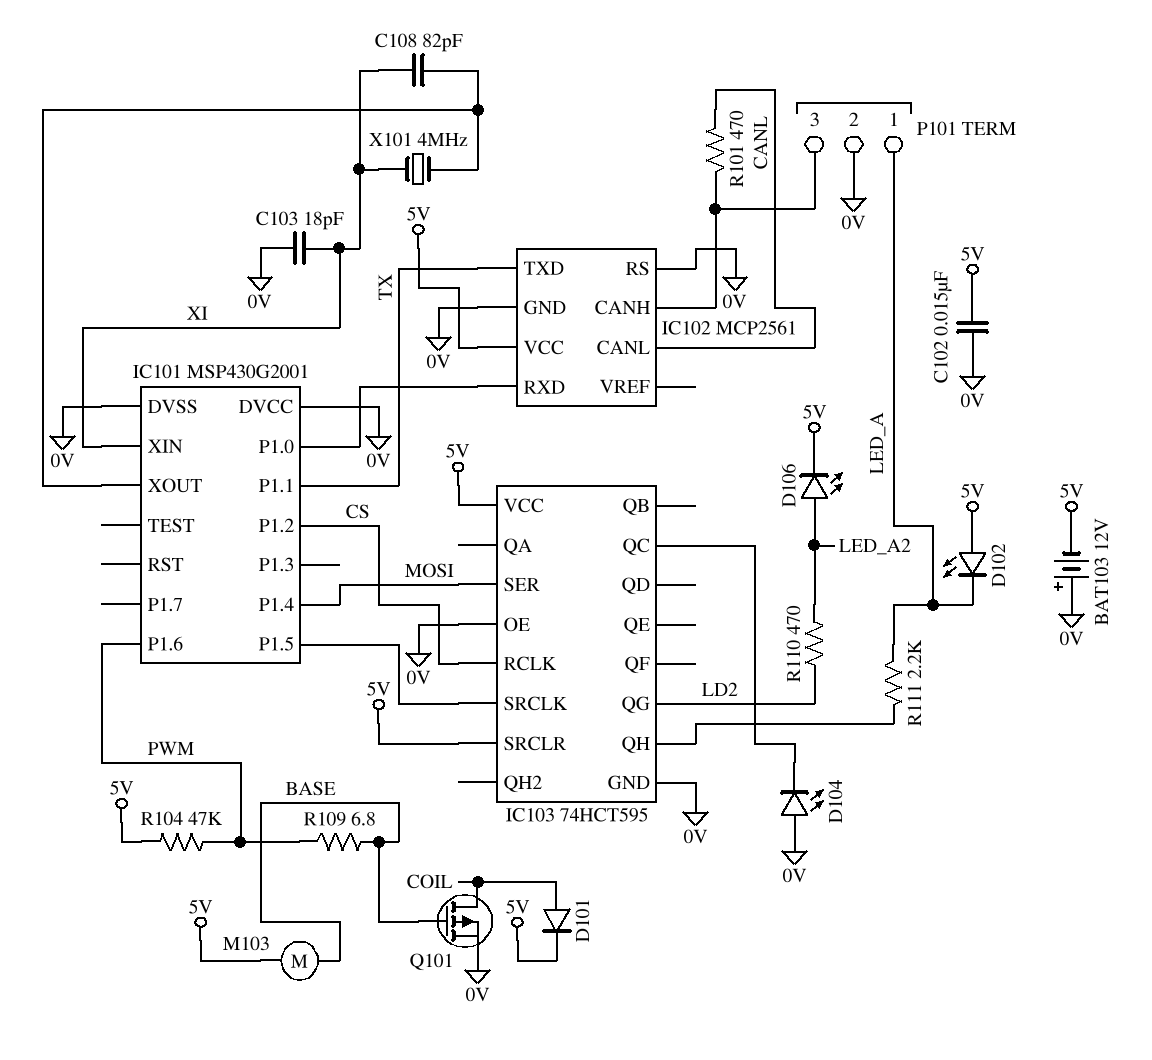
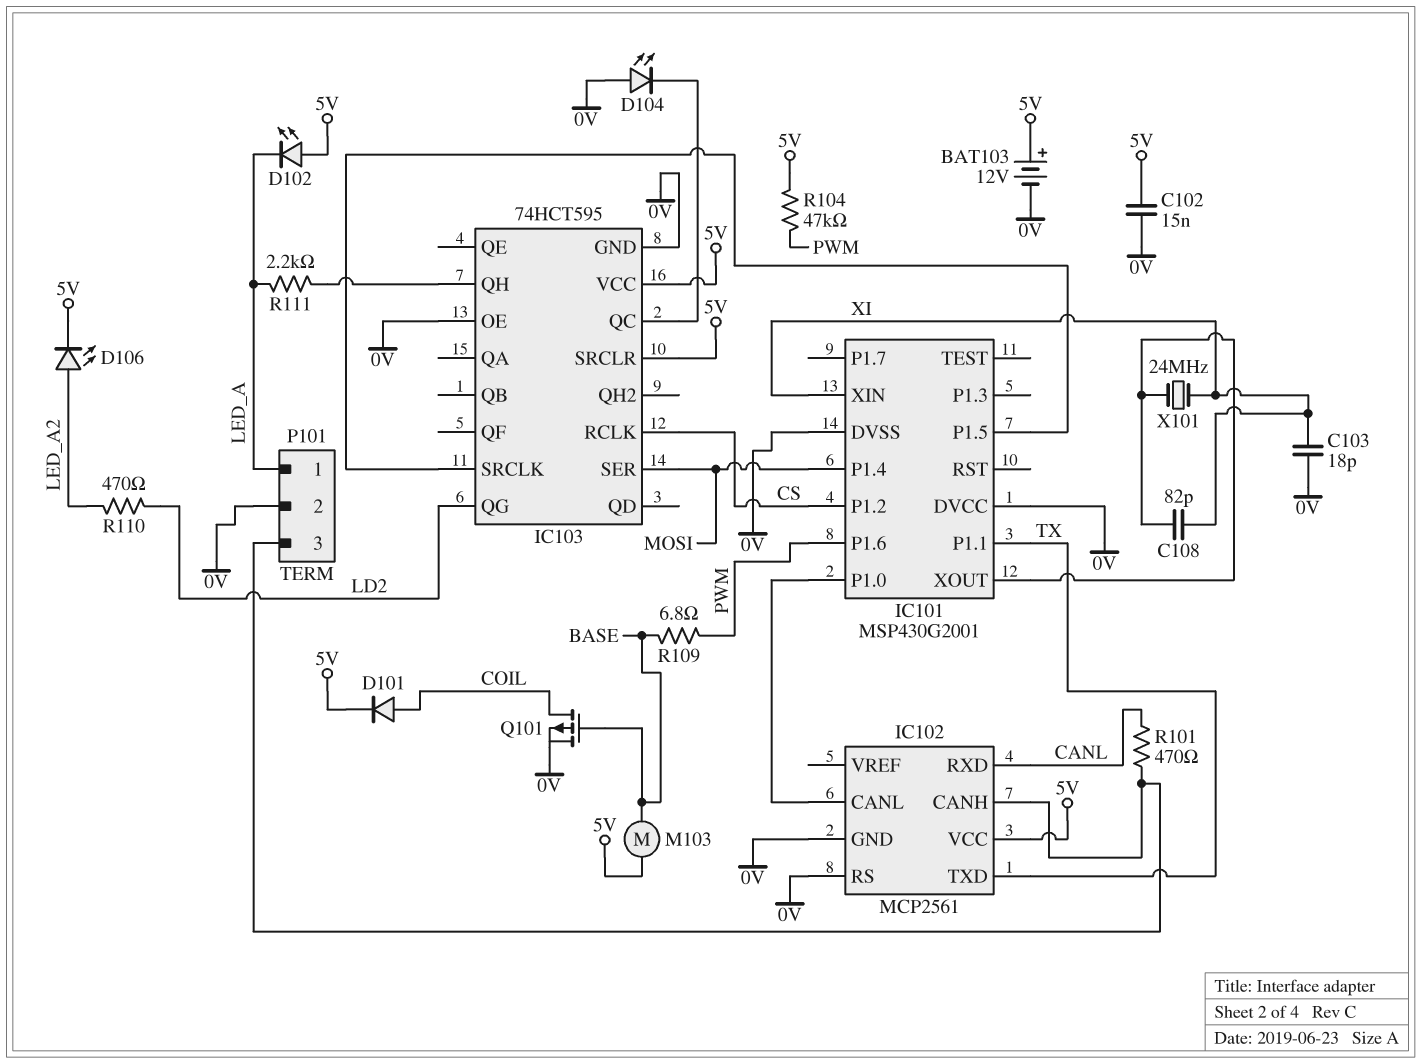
BAT103: 12V (plus 0V, minus 5V) -> 12V (plus 5V, minus 0V)
IC102 pin CANL: CANL -> IC101/P1.0
IC102 pin RXD: IC101/P1.0 -> CANL
X101: 4MHz (IC101/XOUT, XI) -> 24MHz (IC101/XOUT, XI)

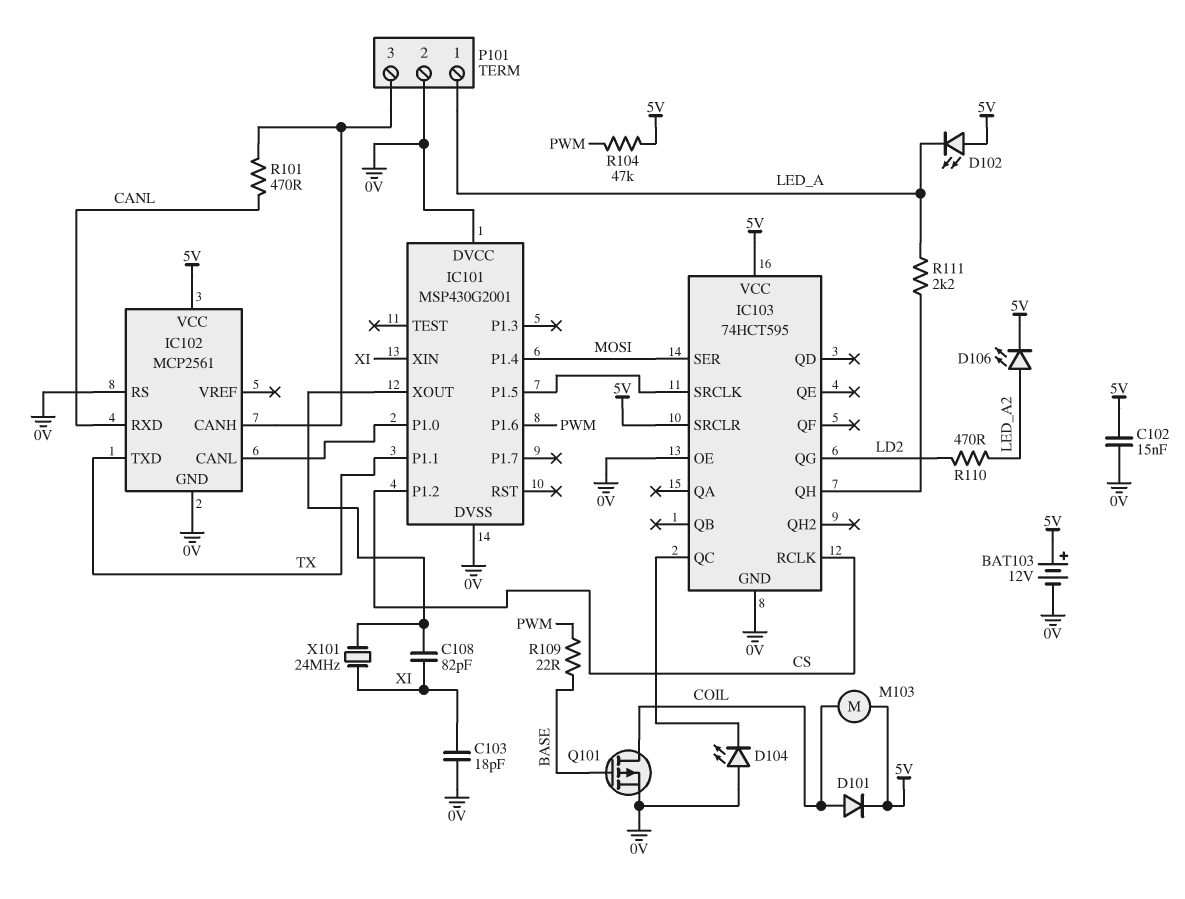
M103: motor (5V, BASE) -> motor (5V, COIL)
R109: 6.8 (BASE, PWM) -> 22 (BASE, PWM)

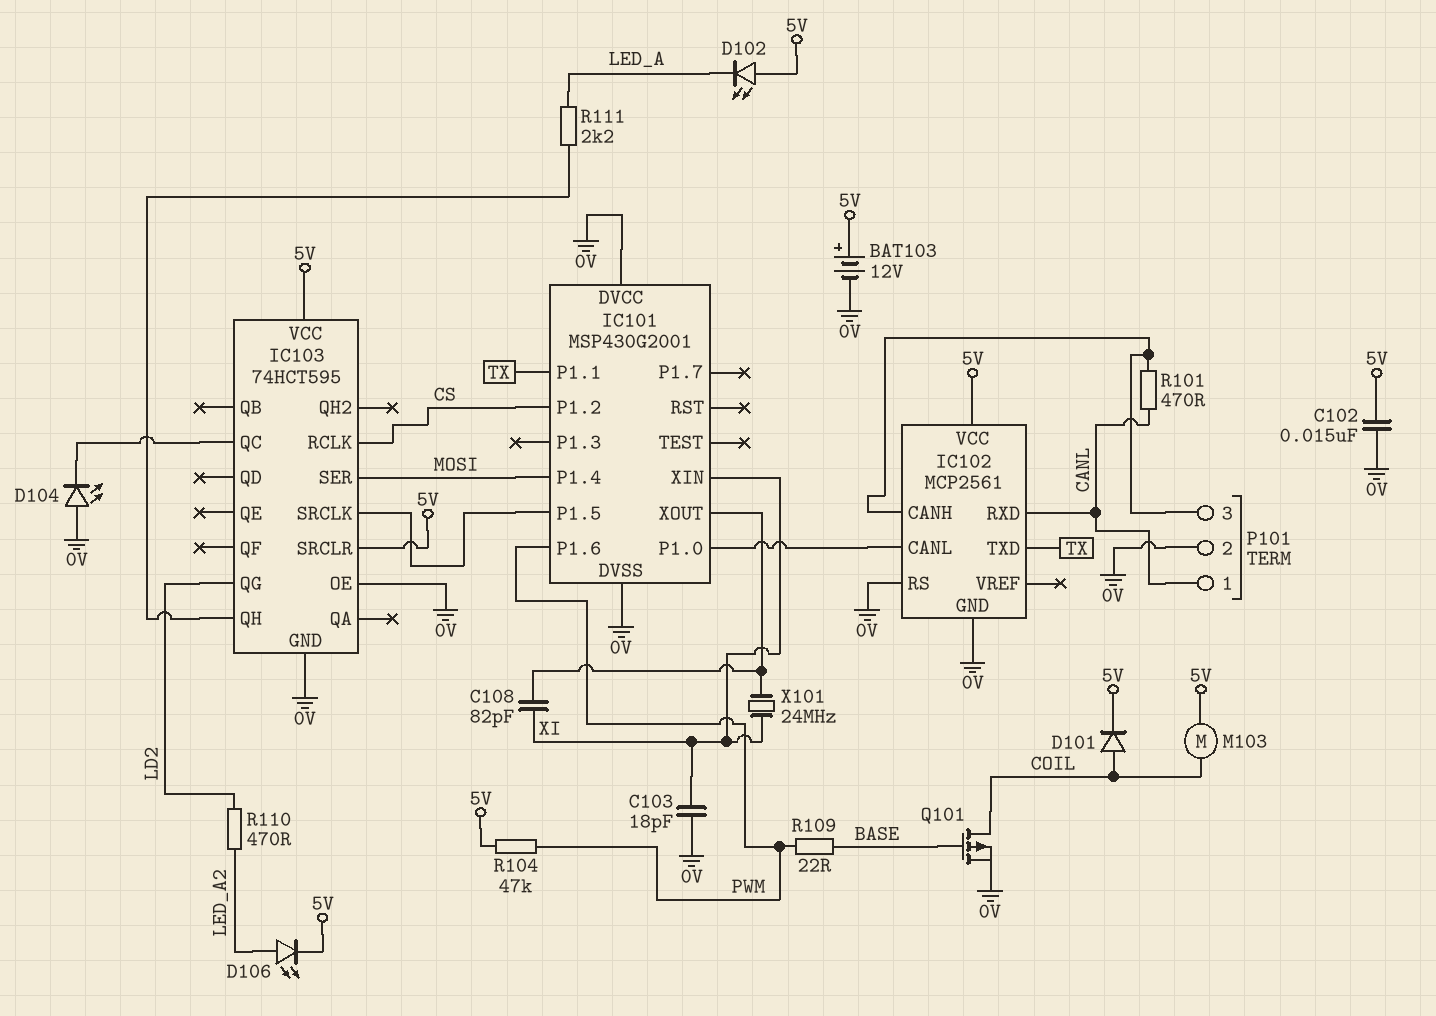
P101 pin 1: LED_A -> CANL

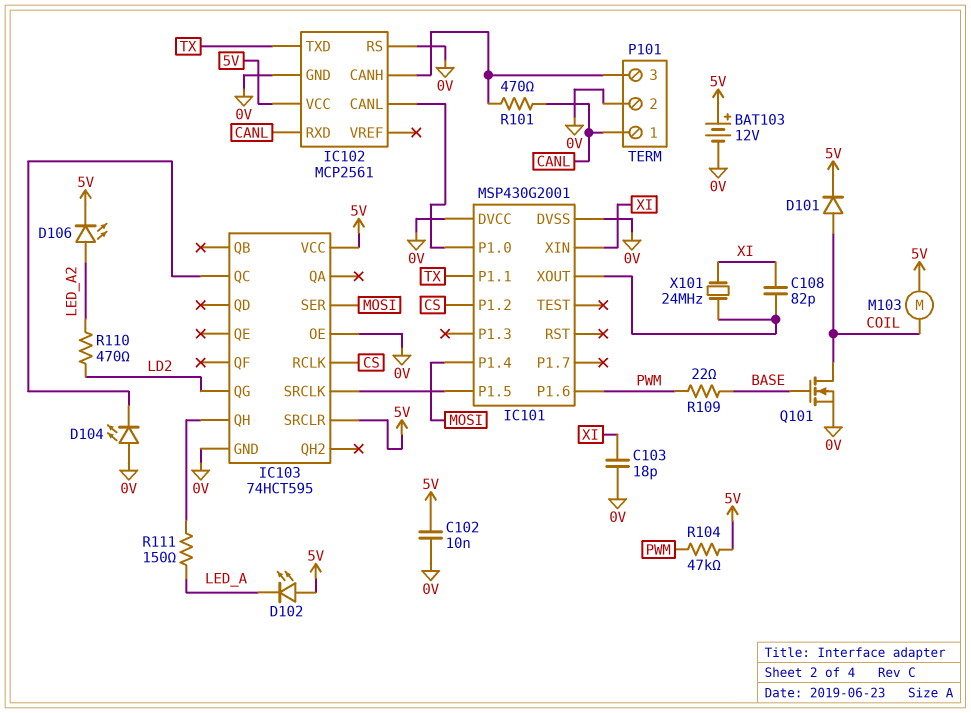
C102: 15nF (0V, 5V) -> 10nF (0V, 5V)
Q101: PMOS (G BASE, D COIL, S 0V) -> NMOS (G BASE, D COIL, S 0V)
R111: 2.2k (IC103/QH, LED_A) -> 150 (IC103/QH, LED_A)

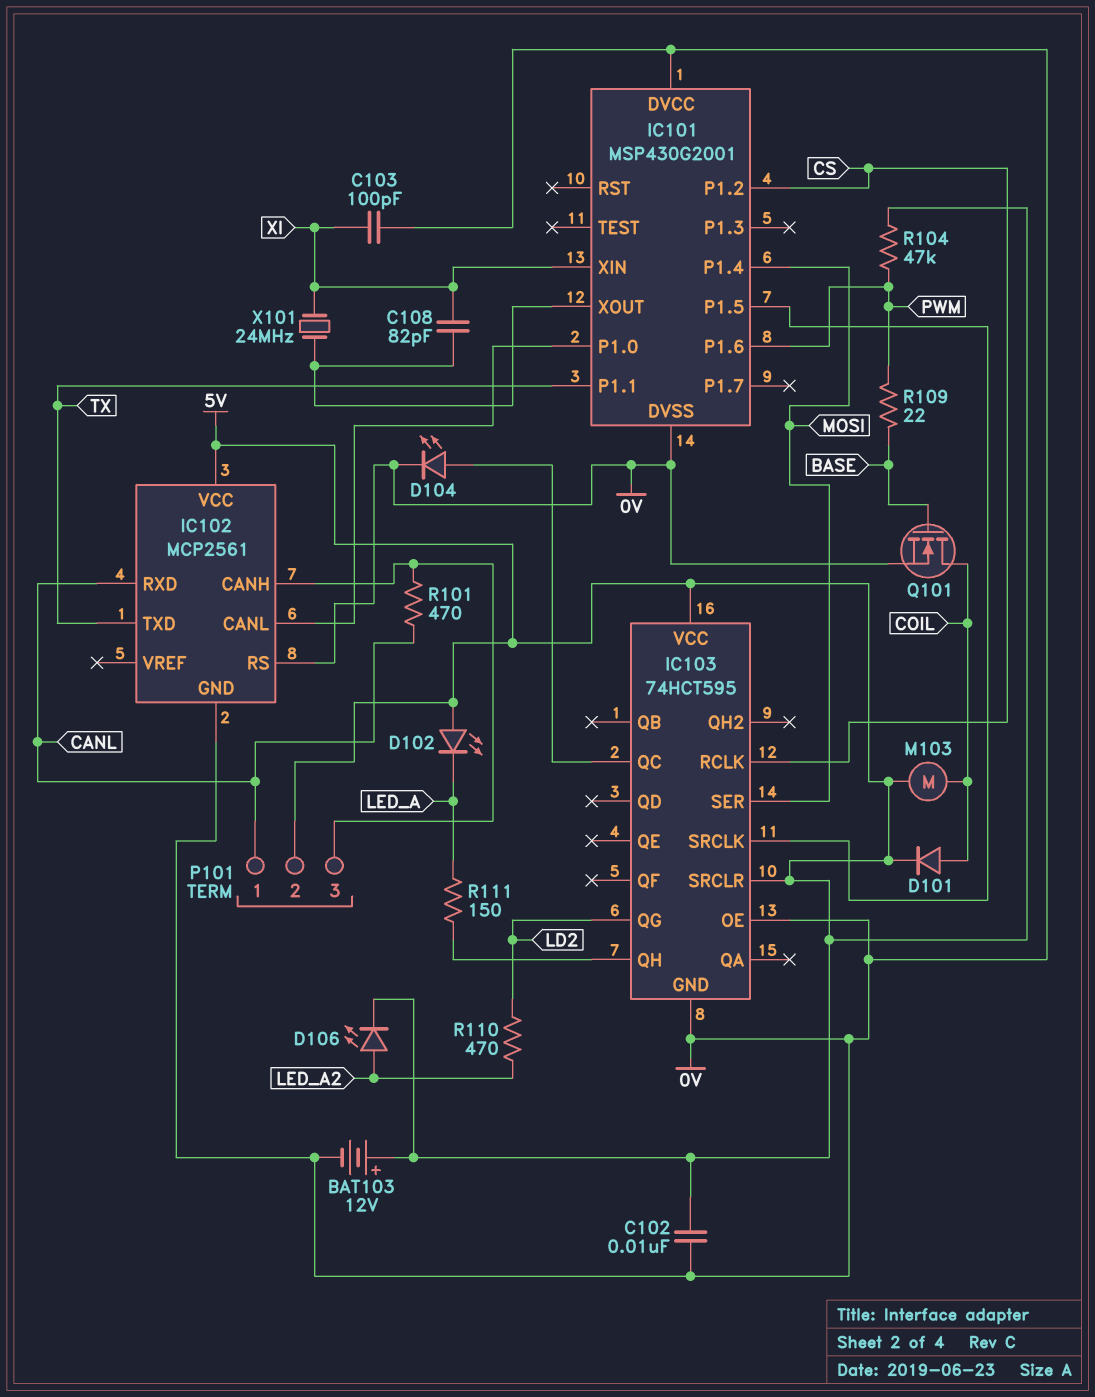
C103: 18pF (0V, XI) -> 100pF (0V, XI)
D104: LED (A 0V, K IC103/QC) -> LED (A IC103/QC, K 0V)
P101 pin 2: 0V -> 5V

